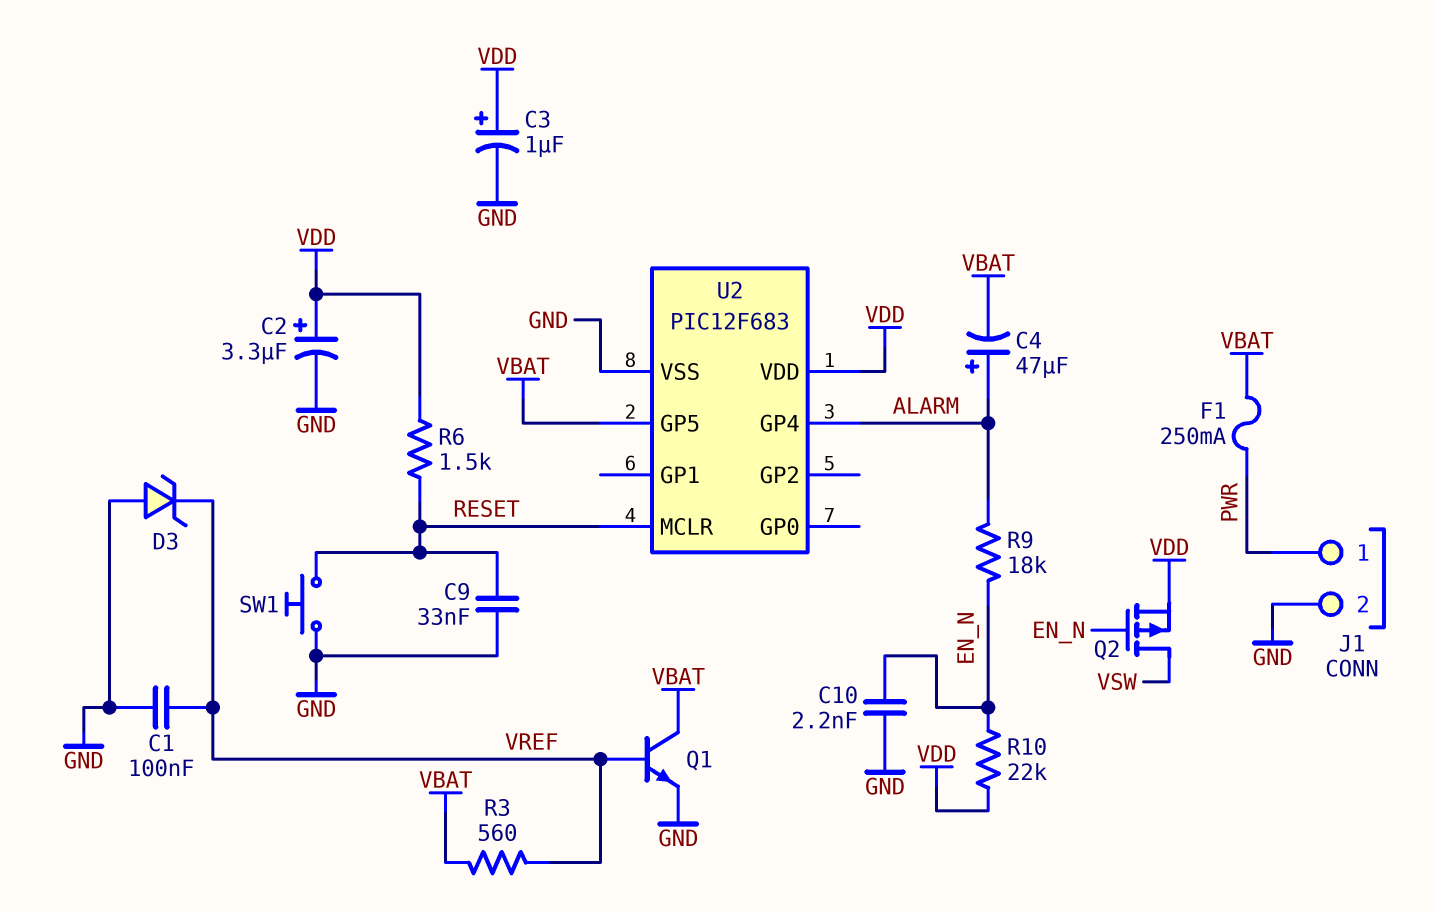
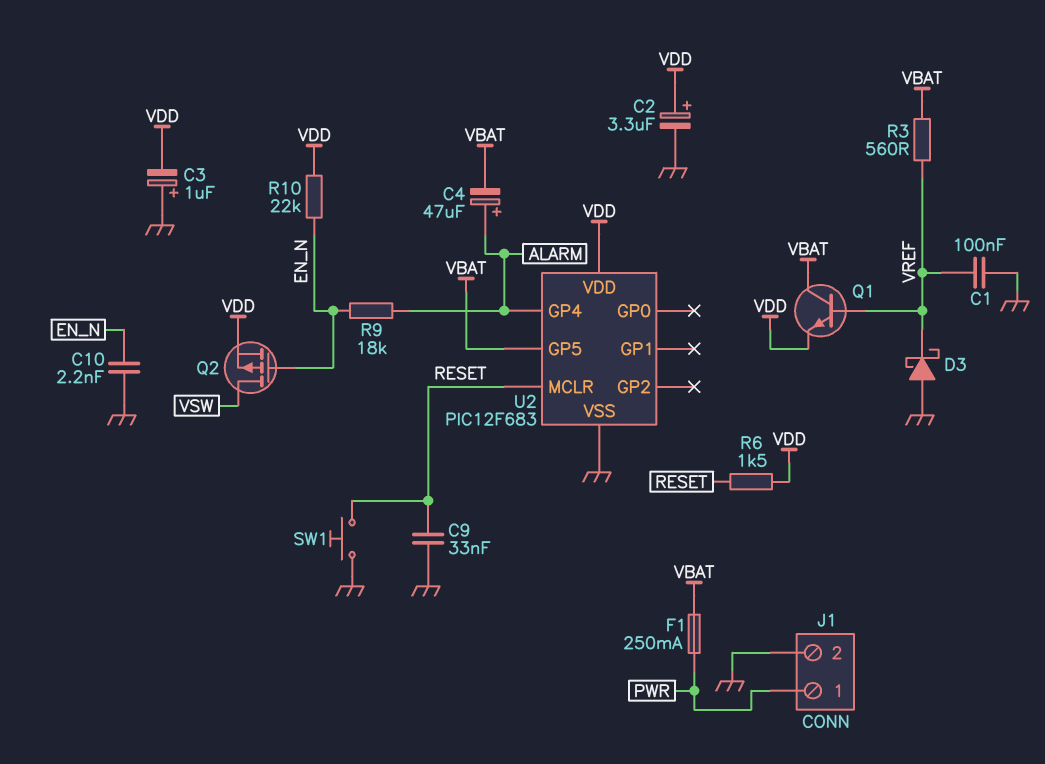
C3: 1uF (plus VDD, minus GND) -> 1uF (plus GND, minus VDD)
D3: zener (A GND, K VREF) -> schottky (A GND, K VREF)
Q1: NPN (B VREF, C VBAT, E GND) -> NPN (B VREF, C VBAT, E VDD)

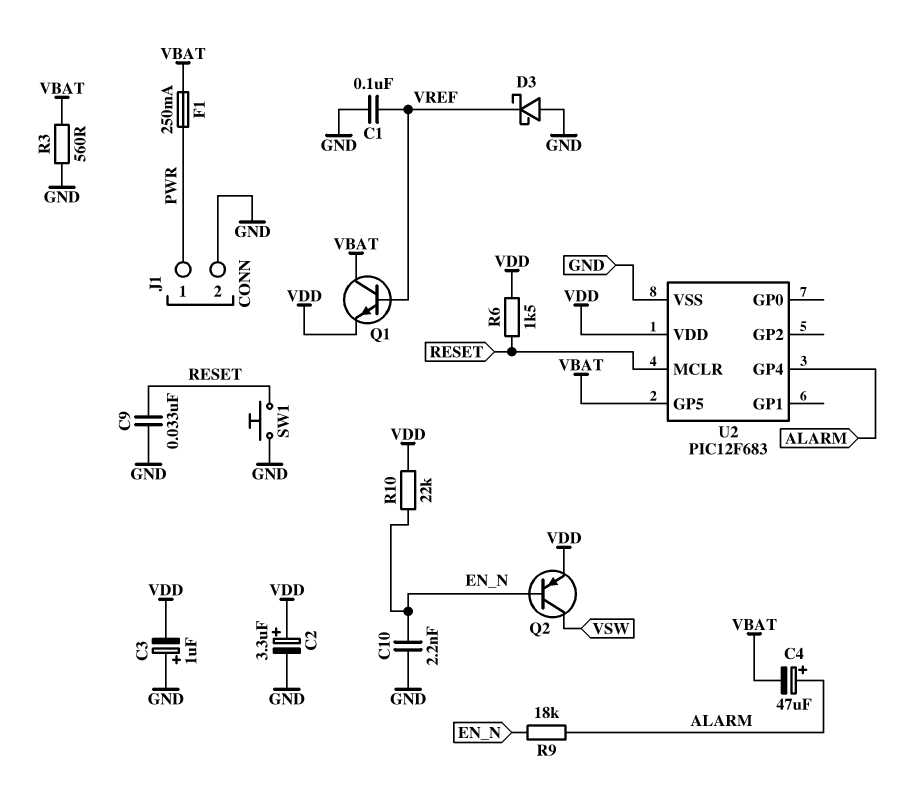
Q2: PMOS (G EN_N, D VSW, S VDD) -> PNP (B EN_N, C VSW, E VDD)
R3: 560 (VBAT, VREF) -> 560 (GND, VBAT)

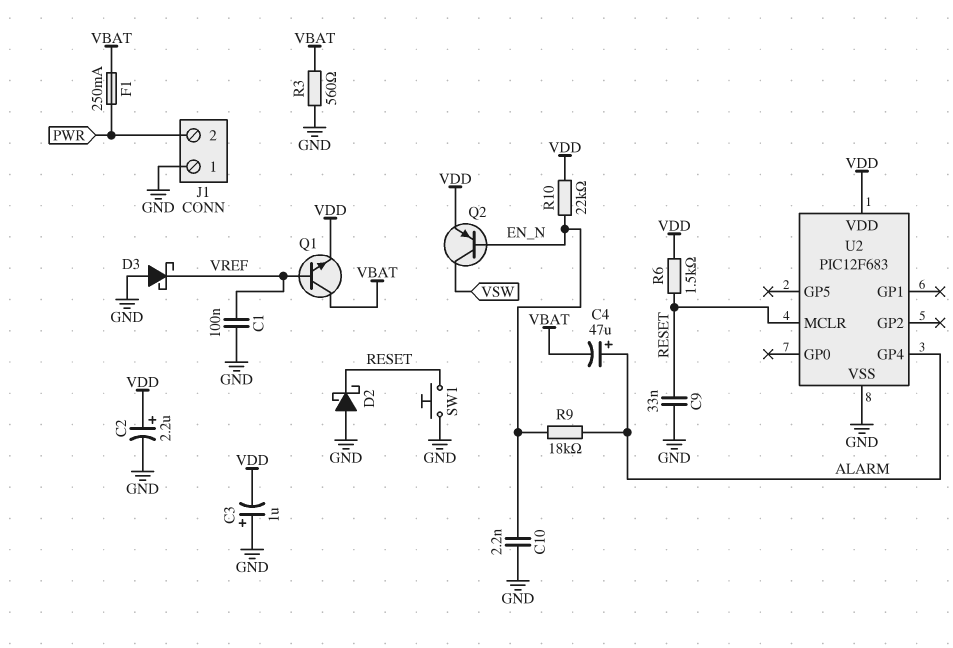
C2: 3.3uF (plus VDD, minus GND) -> 2.2uF (plus VDD, minus GND)
D2: none -> schottky (A GND, K RESET)
J1 pin 1: PWR -> GND
J1 pin 2: GND -> PWR
U2 pin GP5: VBAT -> none

